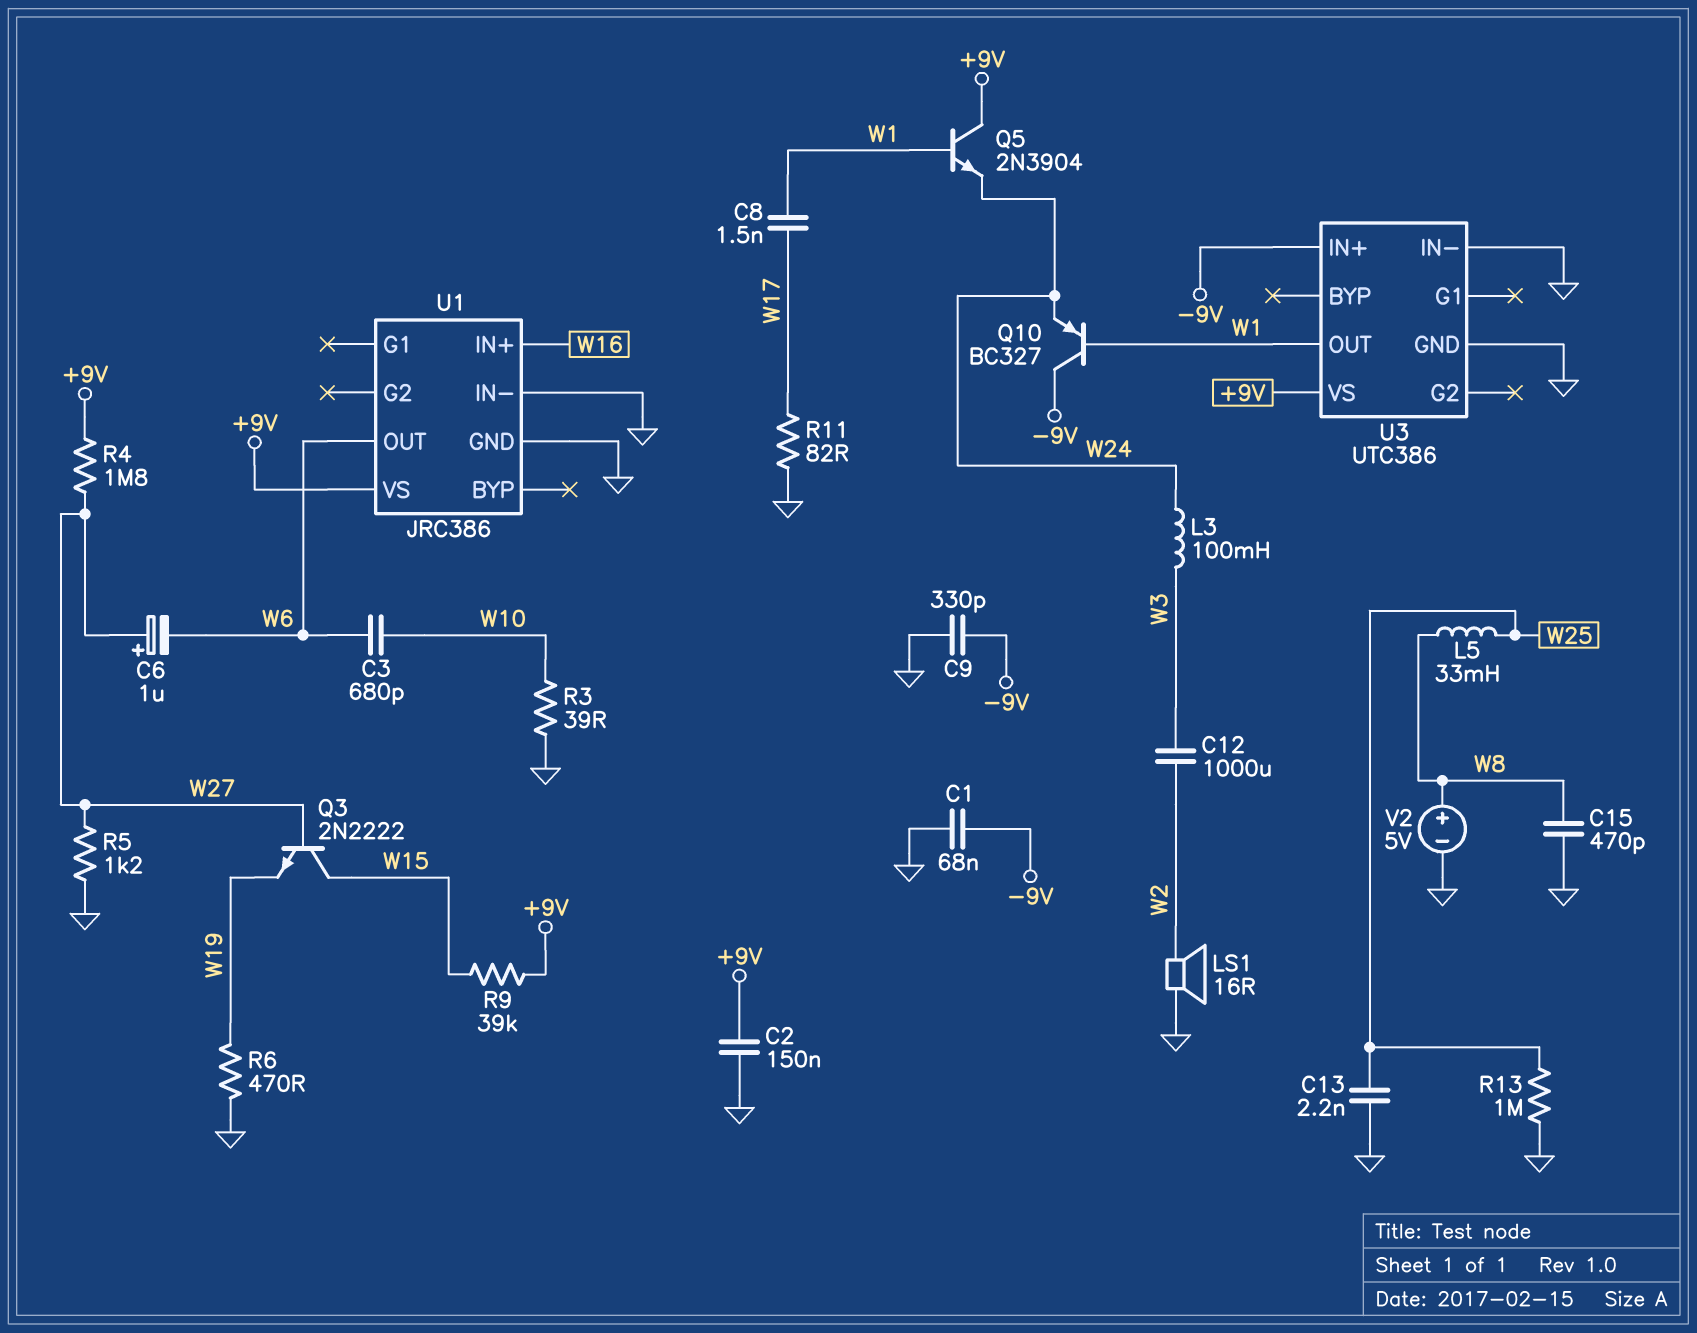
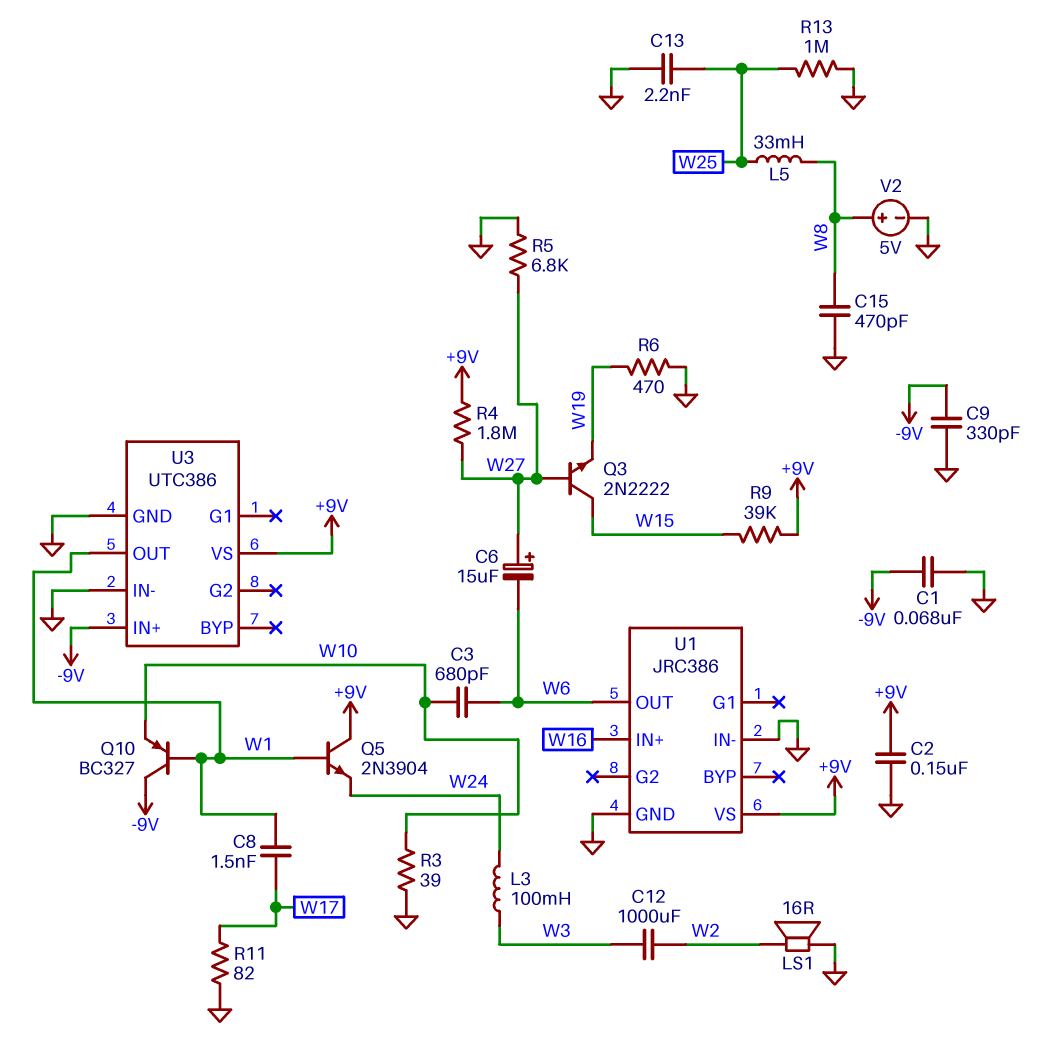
C6: 1uF (plus W27, minus W6) -> 15uF (plus W27, minus W6)
Q10: PNP BC327 (B W1, C -9V, E W24) -> PNP BC327 (B W1, C -9V, E W10)
R5: 1.2k (GND, W27) -> 6.8k (GND, W27)

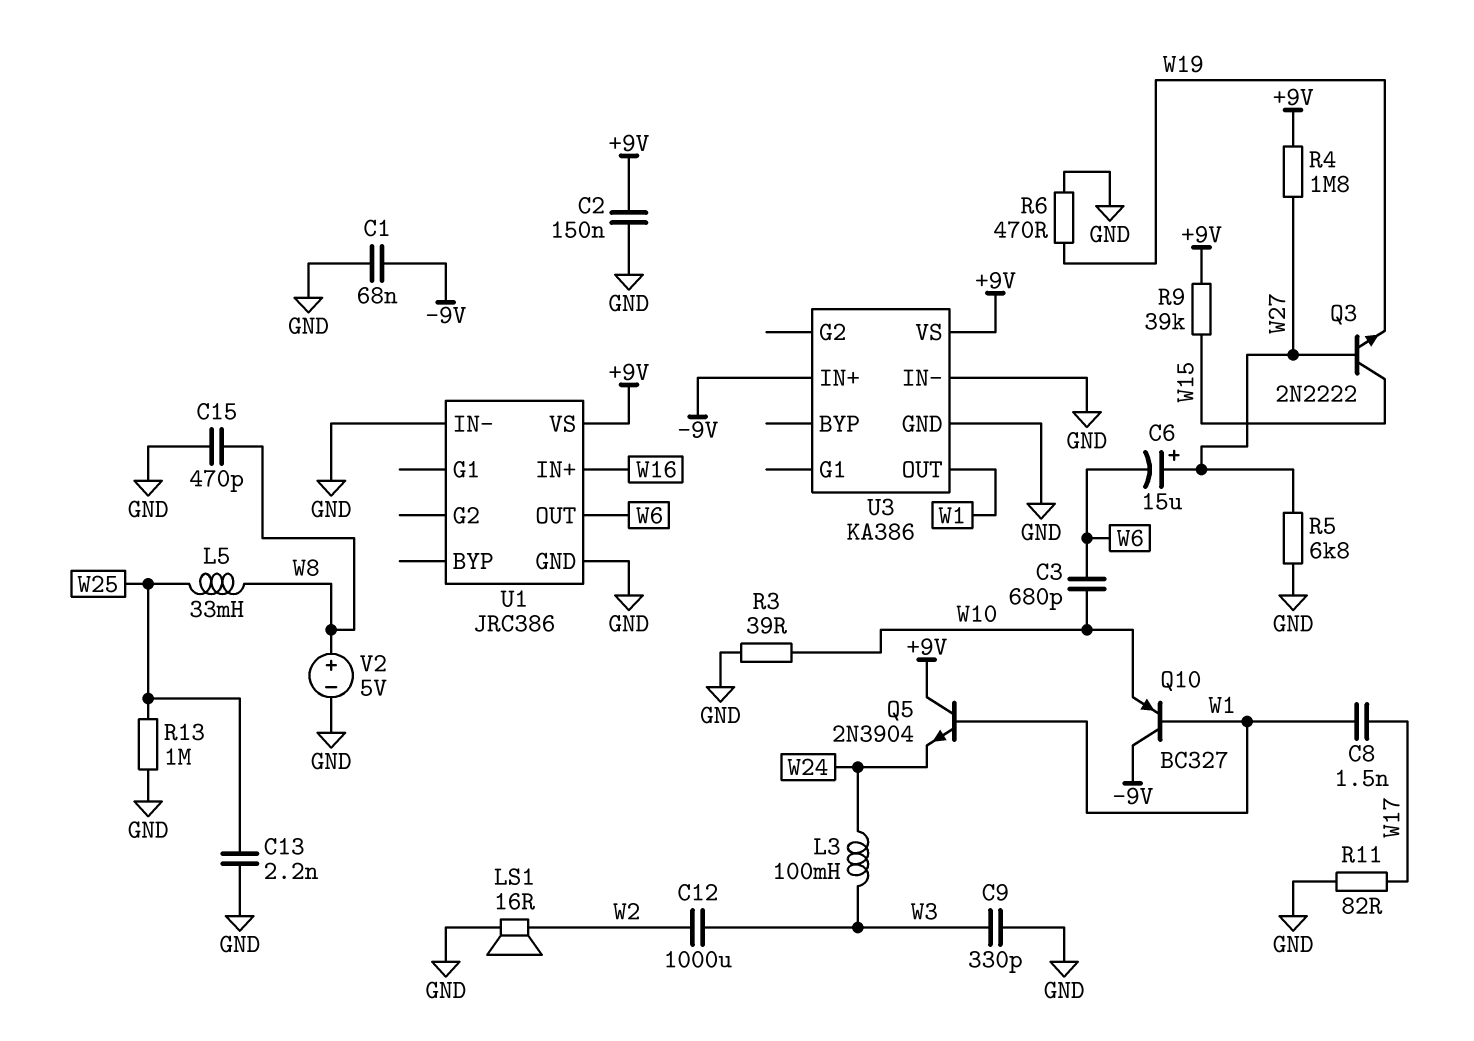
C9: 330pF (-9V, GND) -> 330pF (GND, W3)
U3: UTC386 -> KA386

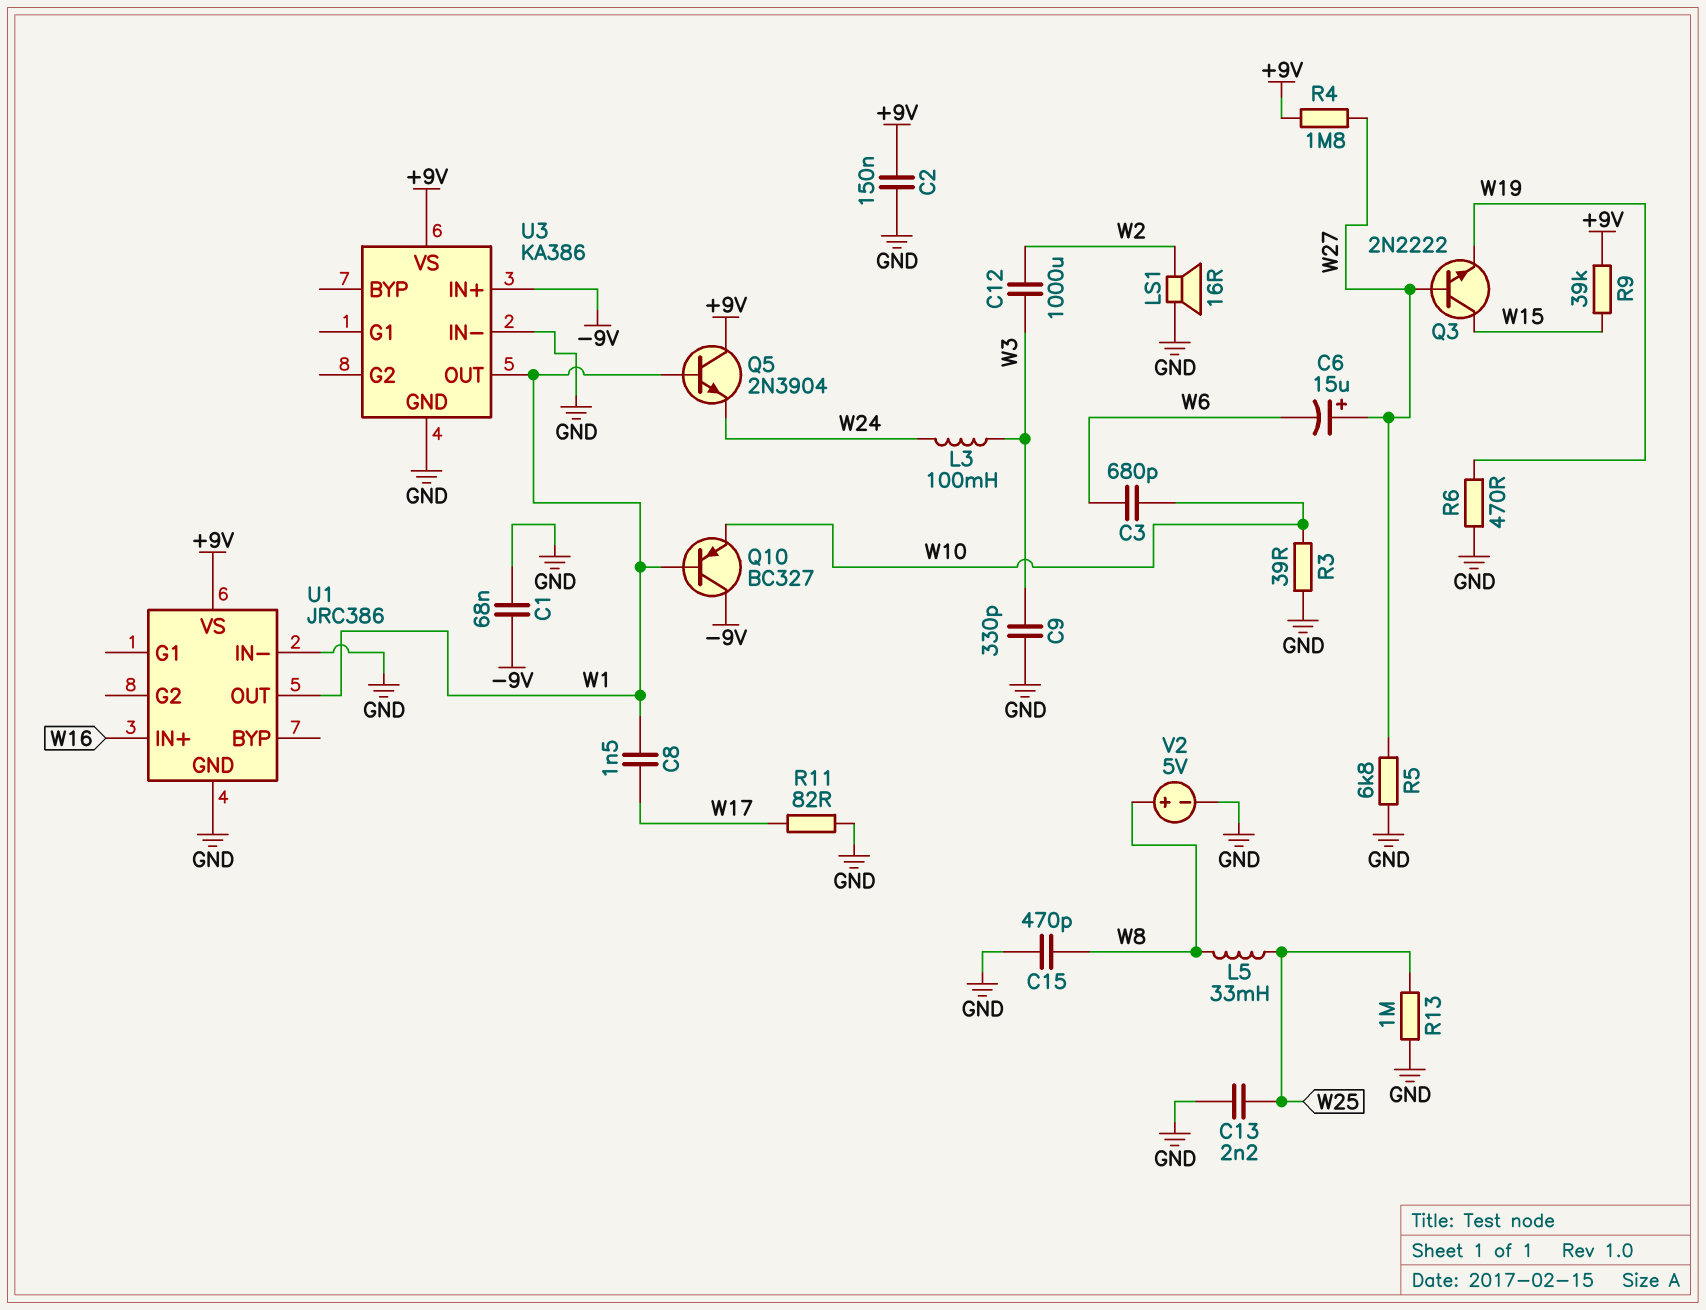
U1 pin OUT: W6 -> W1

